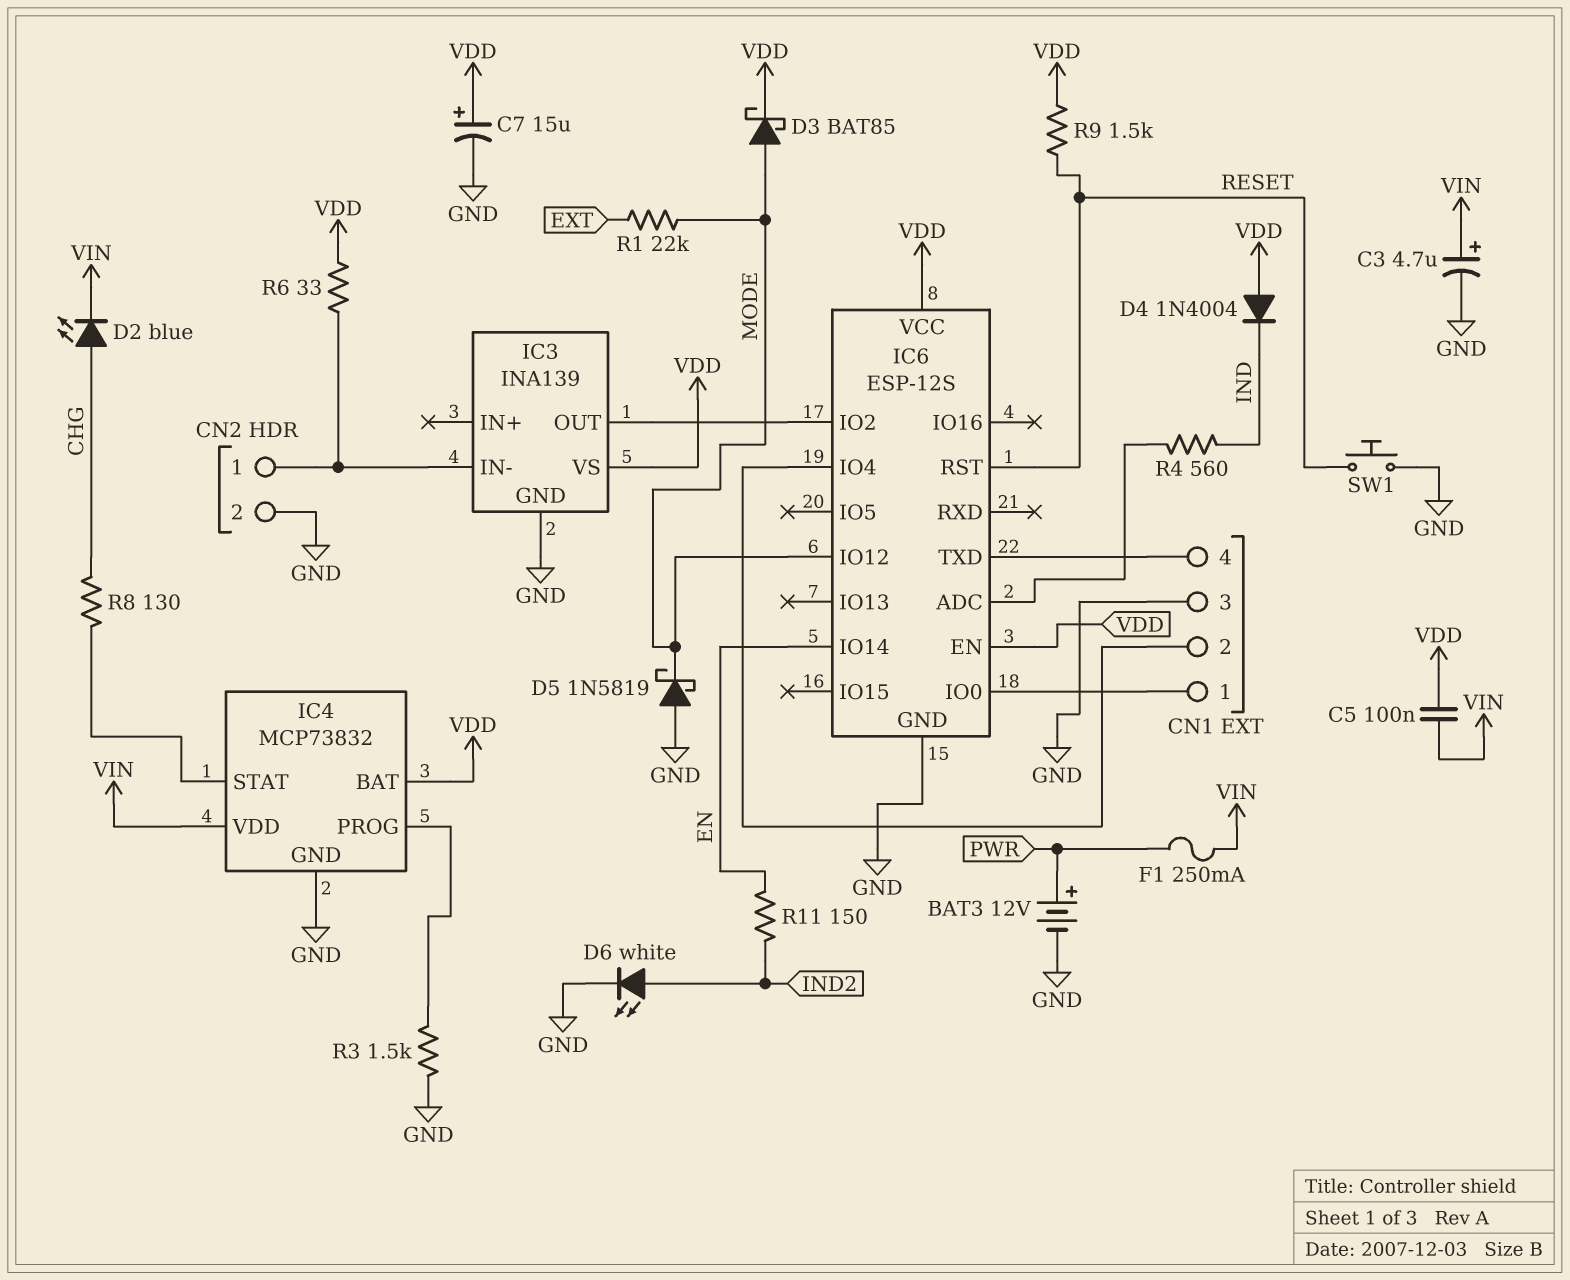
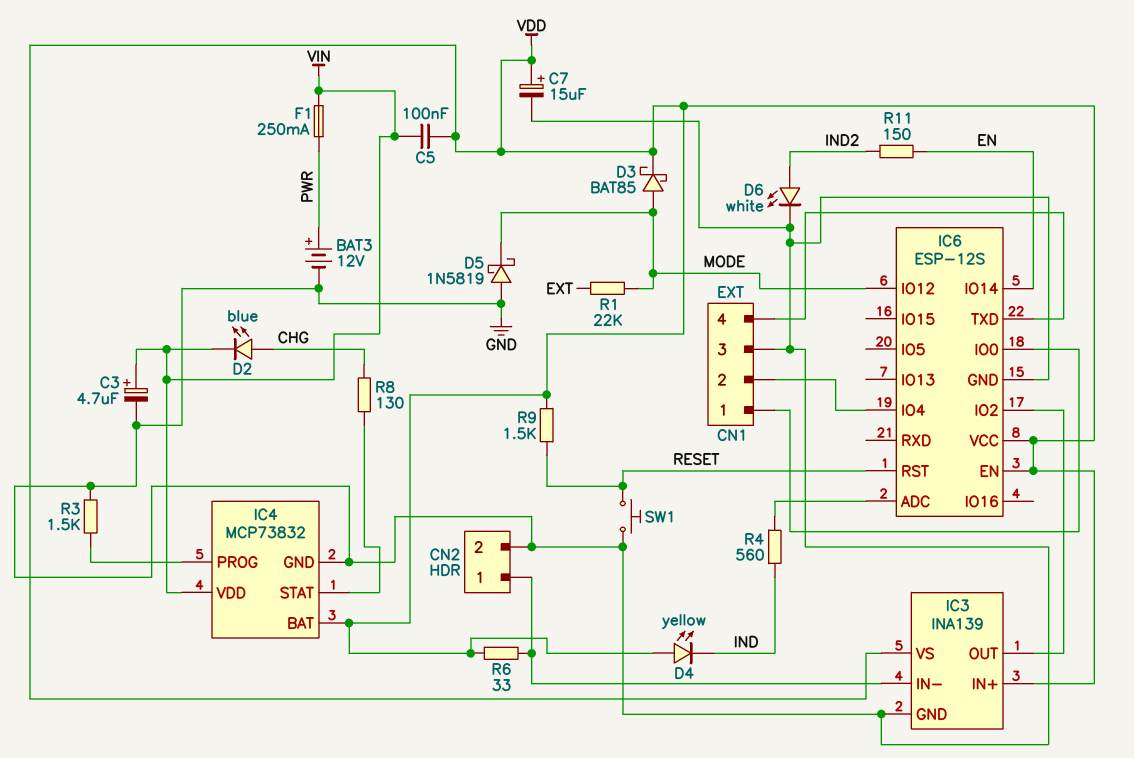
D4: diode 1N4004 (A VDD, K IND) -> LED yellow (A VDD, K IND)
IC3 pin IN+: none -> VDD

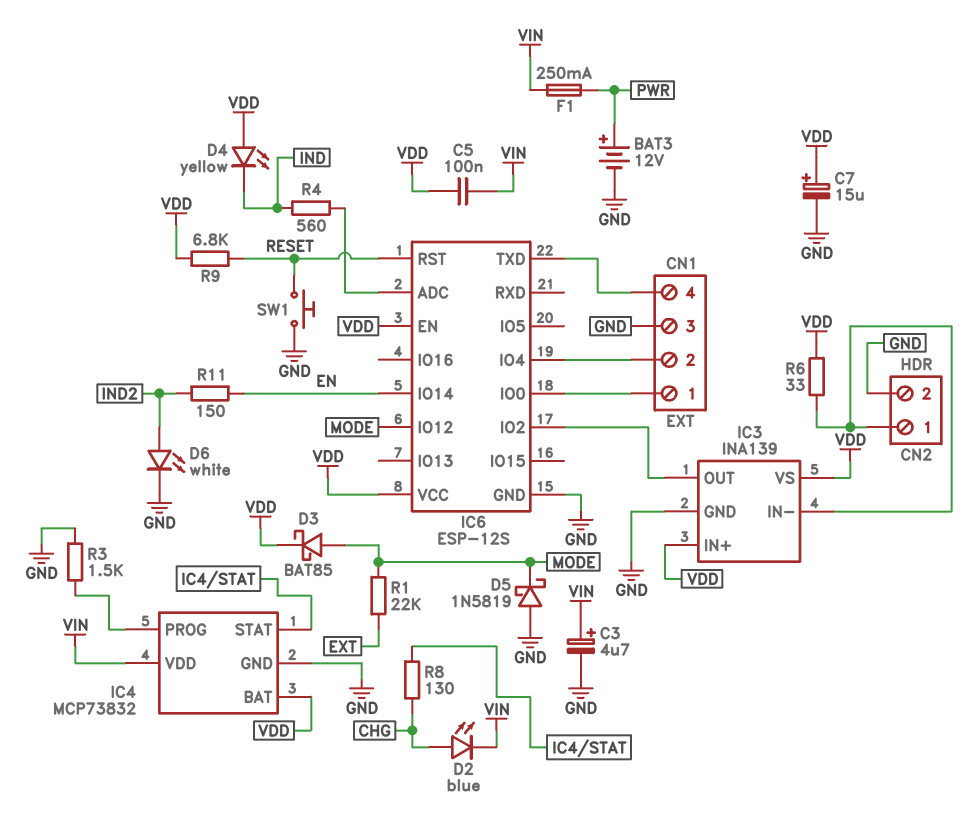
R9: 1.5k (RESET, VDD) -> 6.8k (RESET, VDD)

